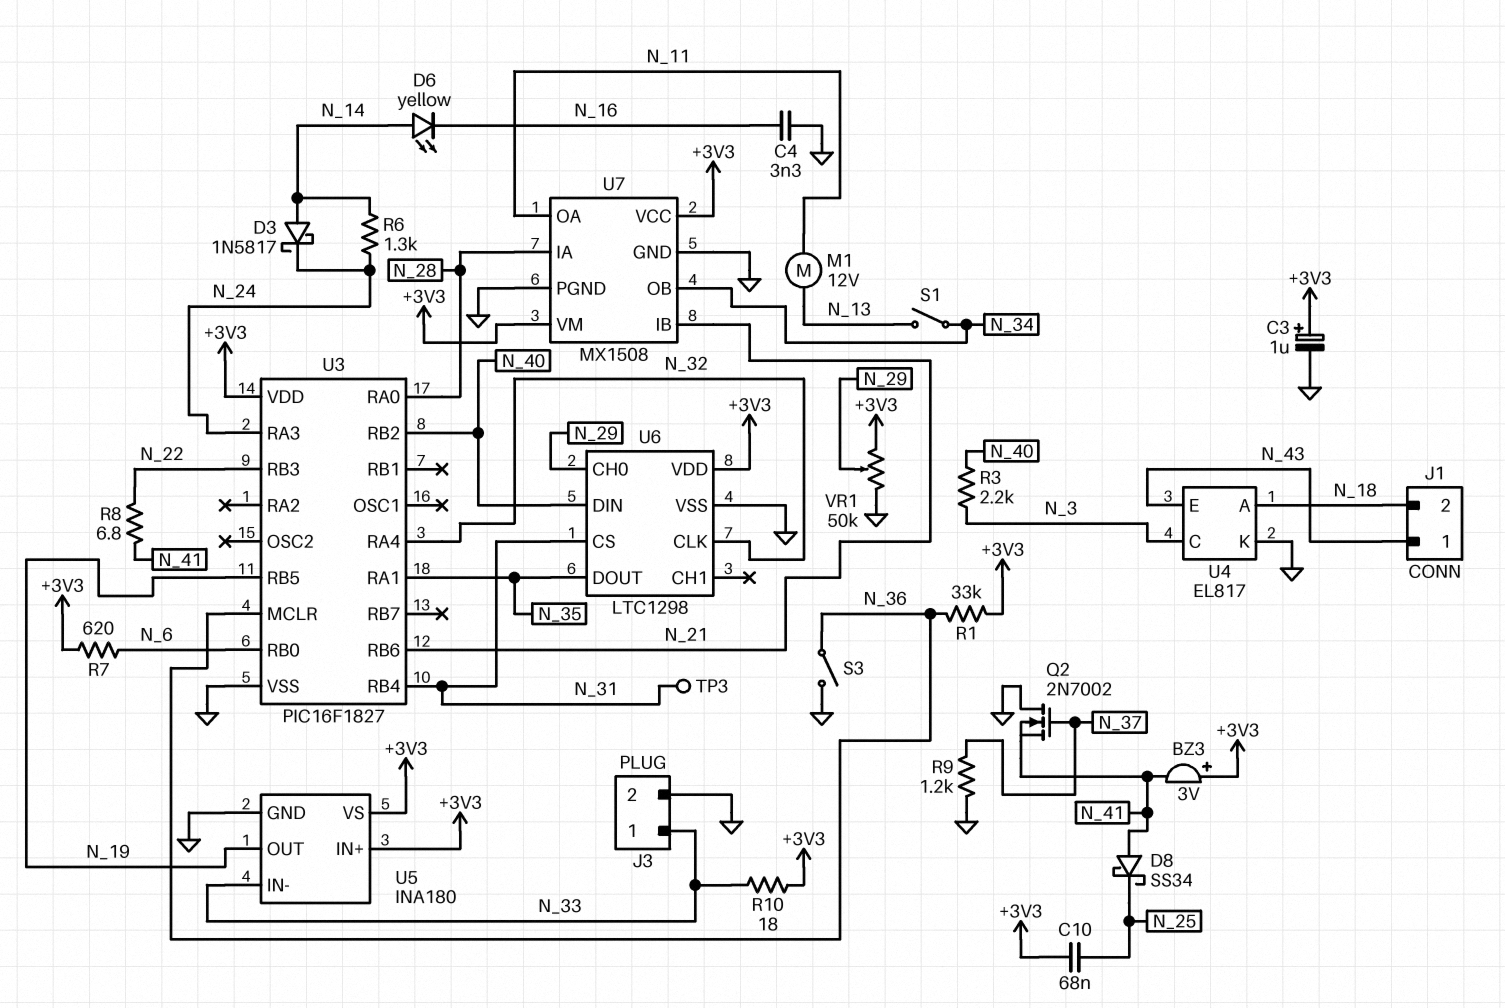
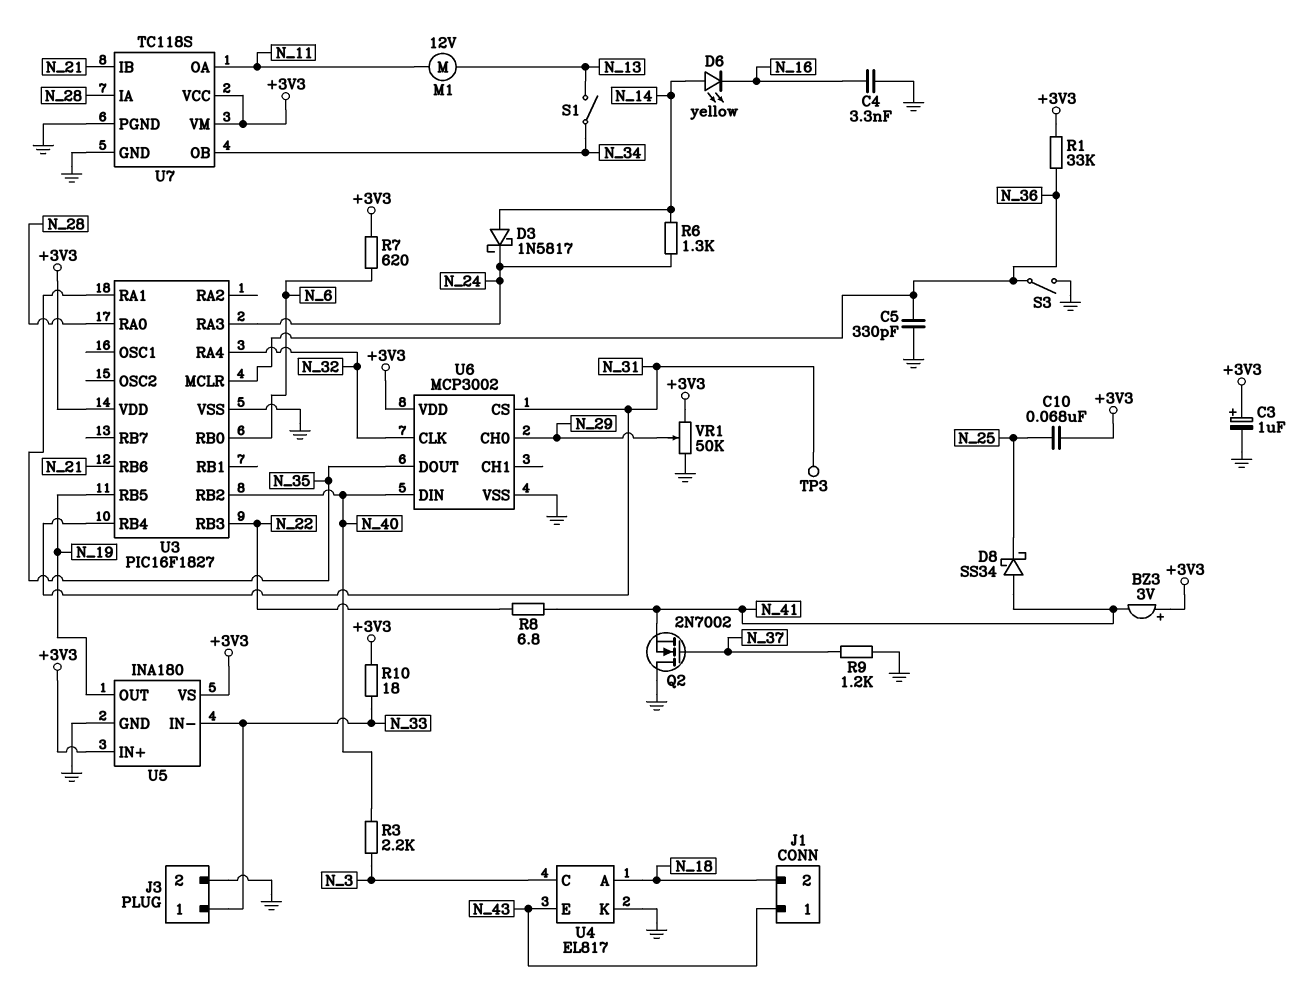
C5: none -> 330pF (GND, N_36)
U6: LTC1298 -> MCP3002
U7: MX1508 -> TC118S

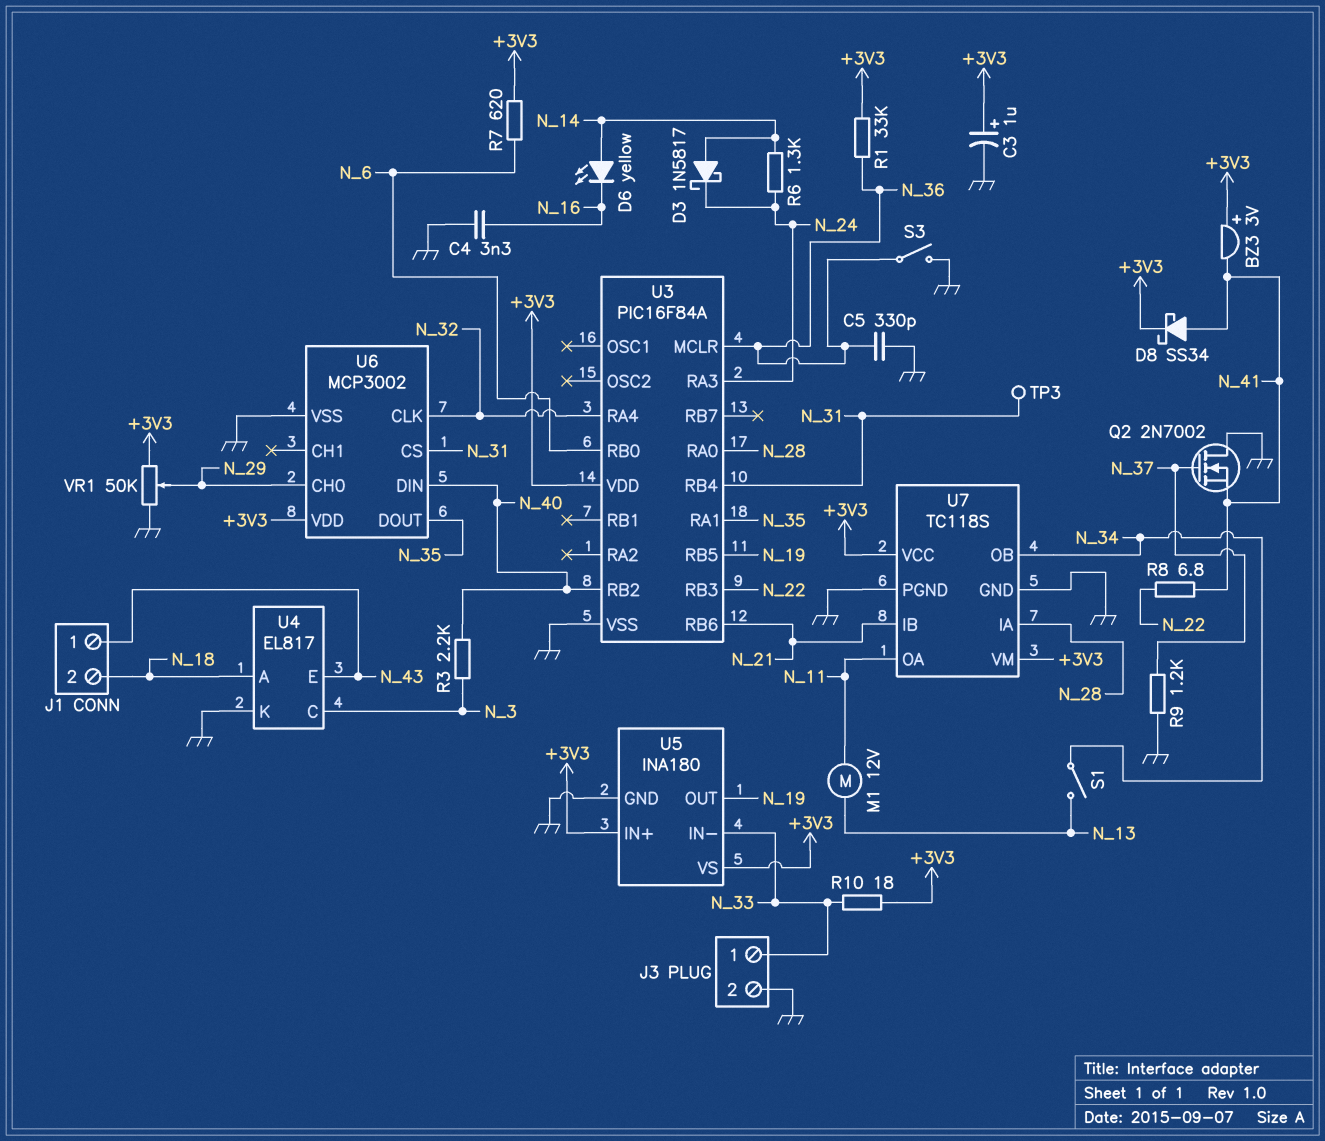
C10: 68nF (+3V3, N_25) -> none
D8: schottky SS34 (A N_41, K N_25) -> schottky SS34 (A N_41, K +3V3)
U3: PIC16F1827 -> PIC16F84A

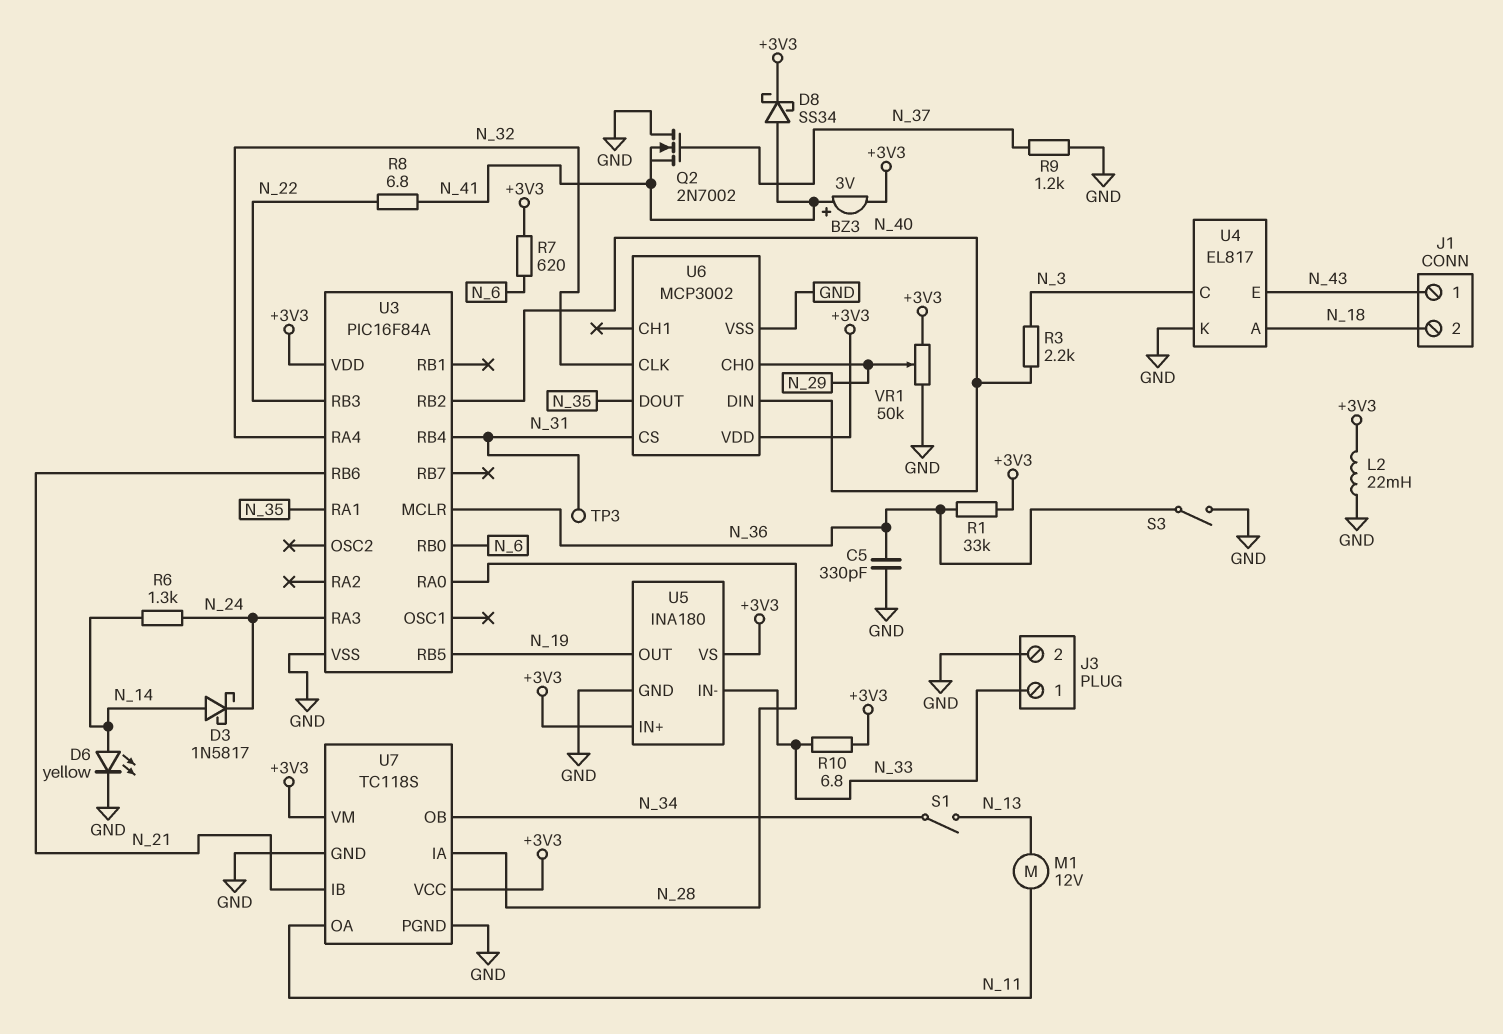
BZ3: buzzer 3V (plus +3V3, minus N_41) -> buzzer 3V (plus N_41, minus +3V3)
C3: 1uF (plus +3V3, minus GND) -> none
C4: 3.3nF (GND, N_16) -> none
D6: LED yellow (A N_14, K N_16) -> LED yellow (A N_14, K GND)
L2: none -> 22mH (+3V3, GND)
R10: 18 (+3V3, N_33) -> 6.8 (+3V3, N_33)

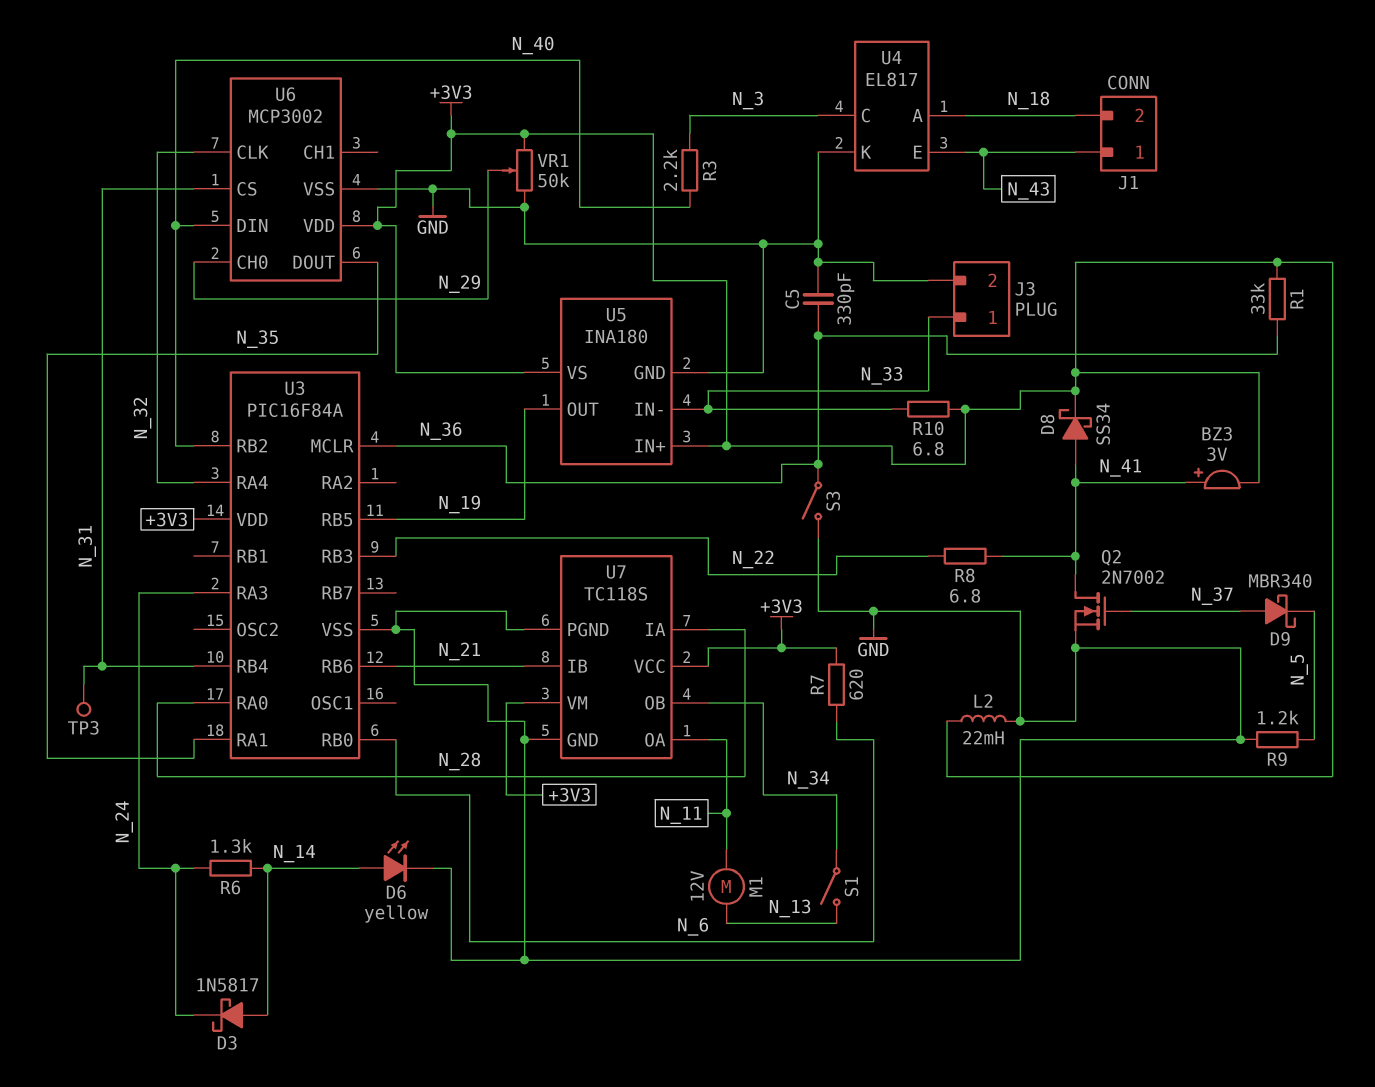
D9: none -> schottky MBR340 (A N_37, K N_5)
Q2: NMOS 2N7002 (G N_37, D GND, S N_41) -> NMOS 2N7002 (G N_37, D N_41, S GND)
R9: 1.2k (GND, N_37) -> 1.2k (GND, N_5)

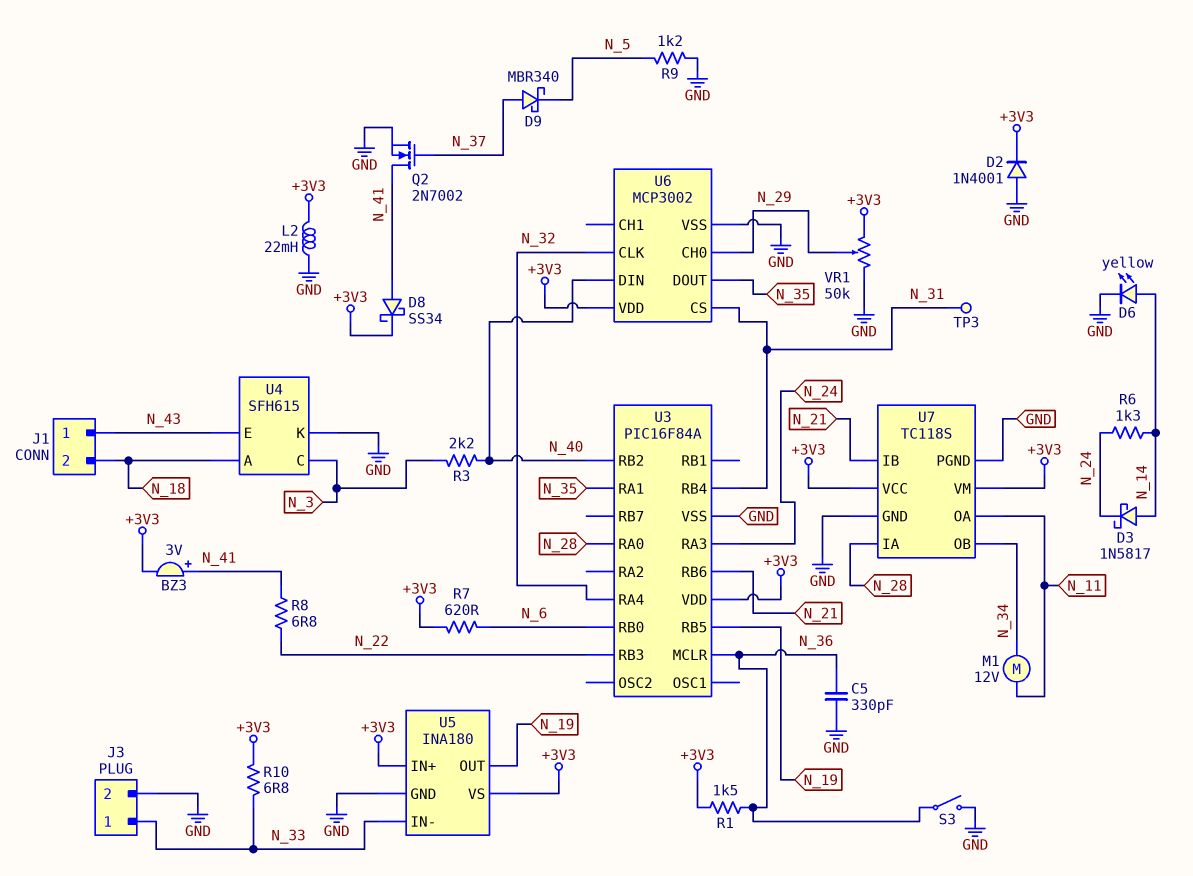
D2: none -> diode 1N4001 (A GND, K +3V3)
M1: motor 12V (N_11, N_13) -> motor 12V (N_11, N_34)
R1: 33k (+3V3, N_36) -> 1.5k (+3V3, N_36)
S1: switch (N_13, N_34) -> none
U4: EL817 -> SFH615

